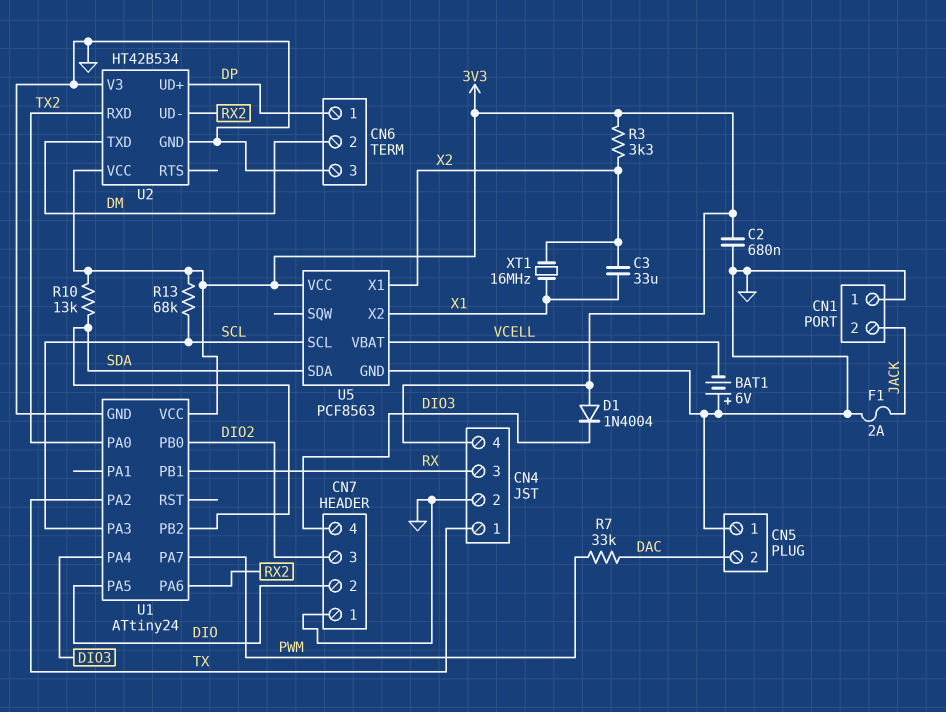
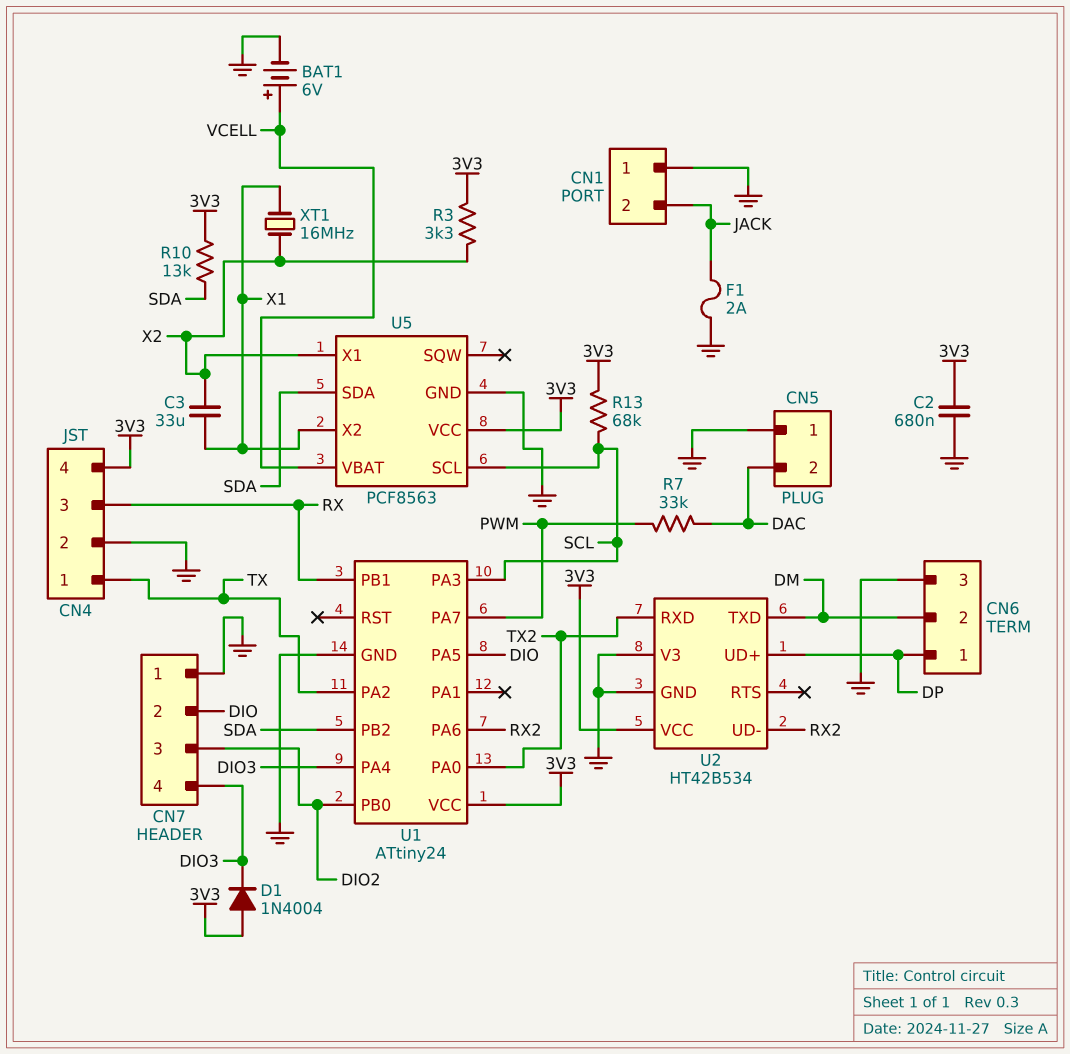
BAT1: 6V (plus GND, minus VCELL) -> 6V (plus VCELL, minus GND)

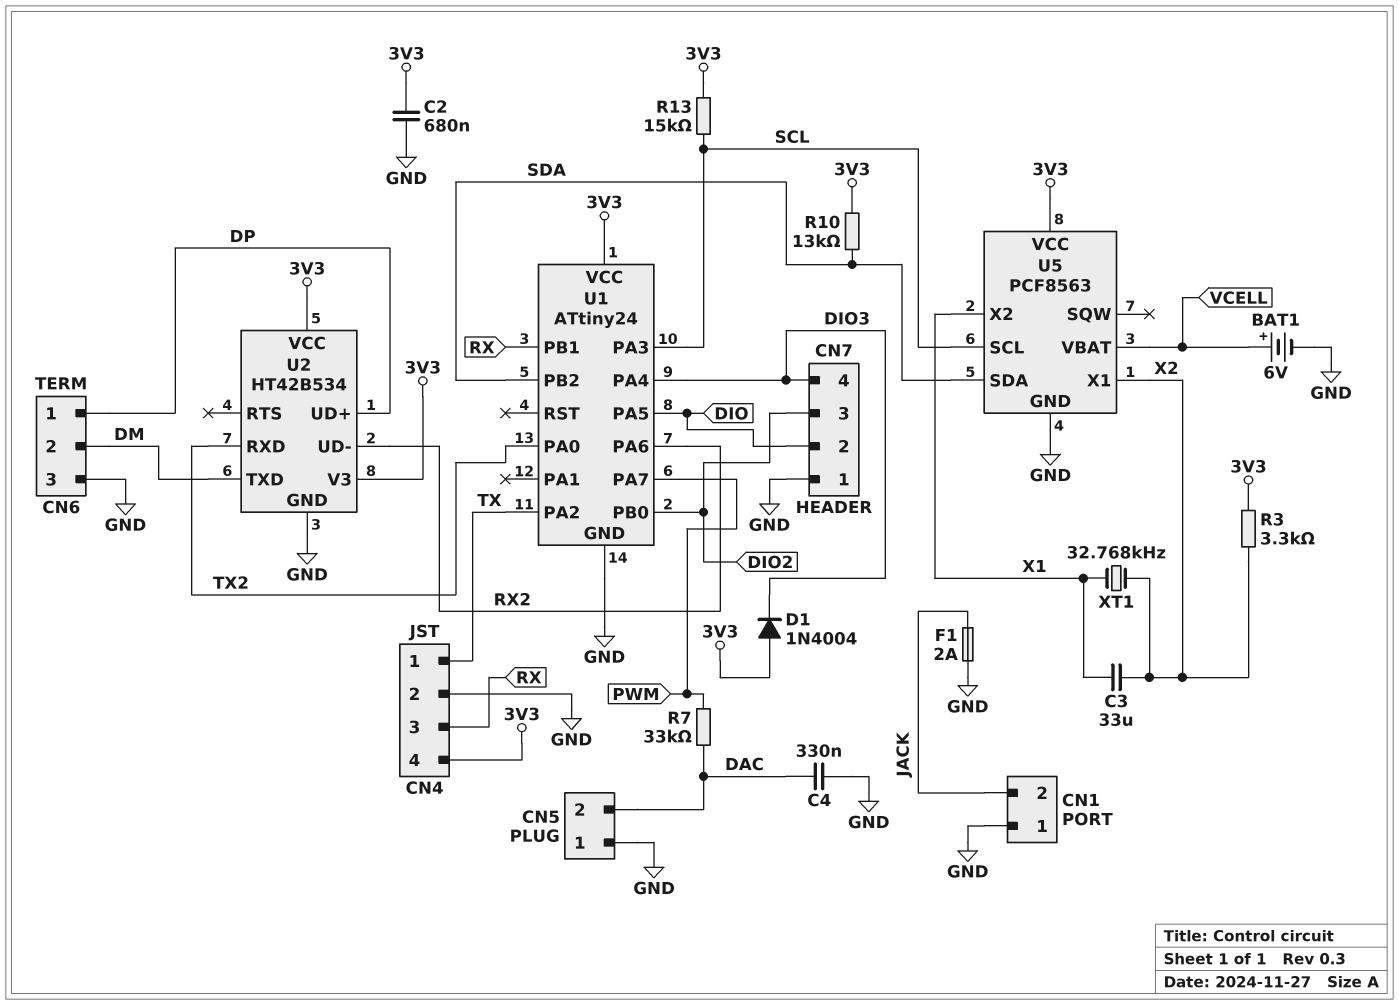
C4: none -> 330nF (DAC, GND)
R13: 68k (3V3, SCL) -> 15k (3V3, SCL)
U2 pin V3: GND -> 3V3
XT1: 16MHz (X1, X2) -> 32.768kHz (X1, X2)

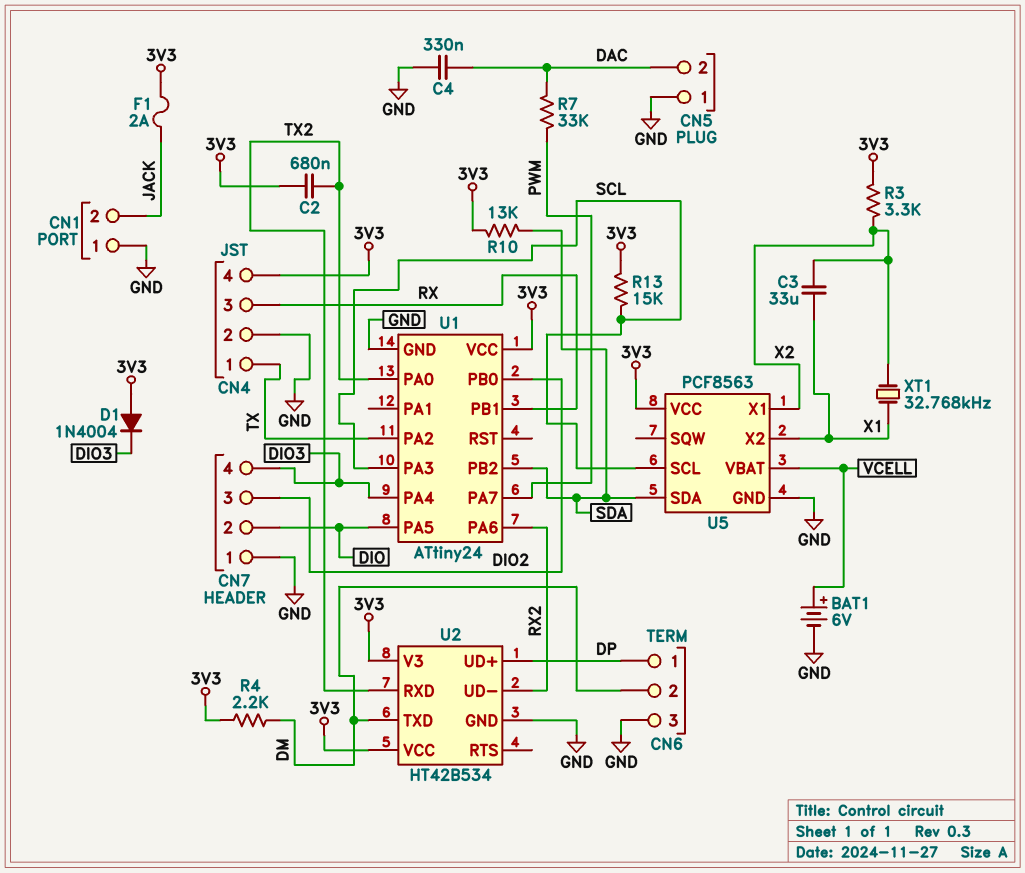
C2: 680nF (3V3, GND) -> 680nF (3V3, TX2)
F1: 2A (GND, JACK) -> 2A (3V3, JACK)
R4: none -> 2.2k (3V3, DM)

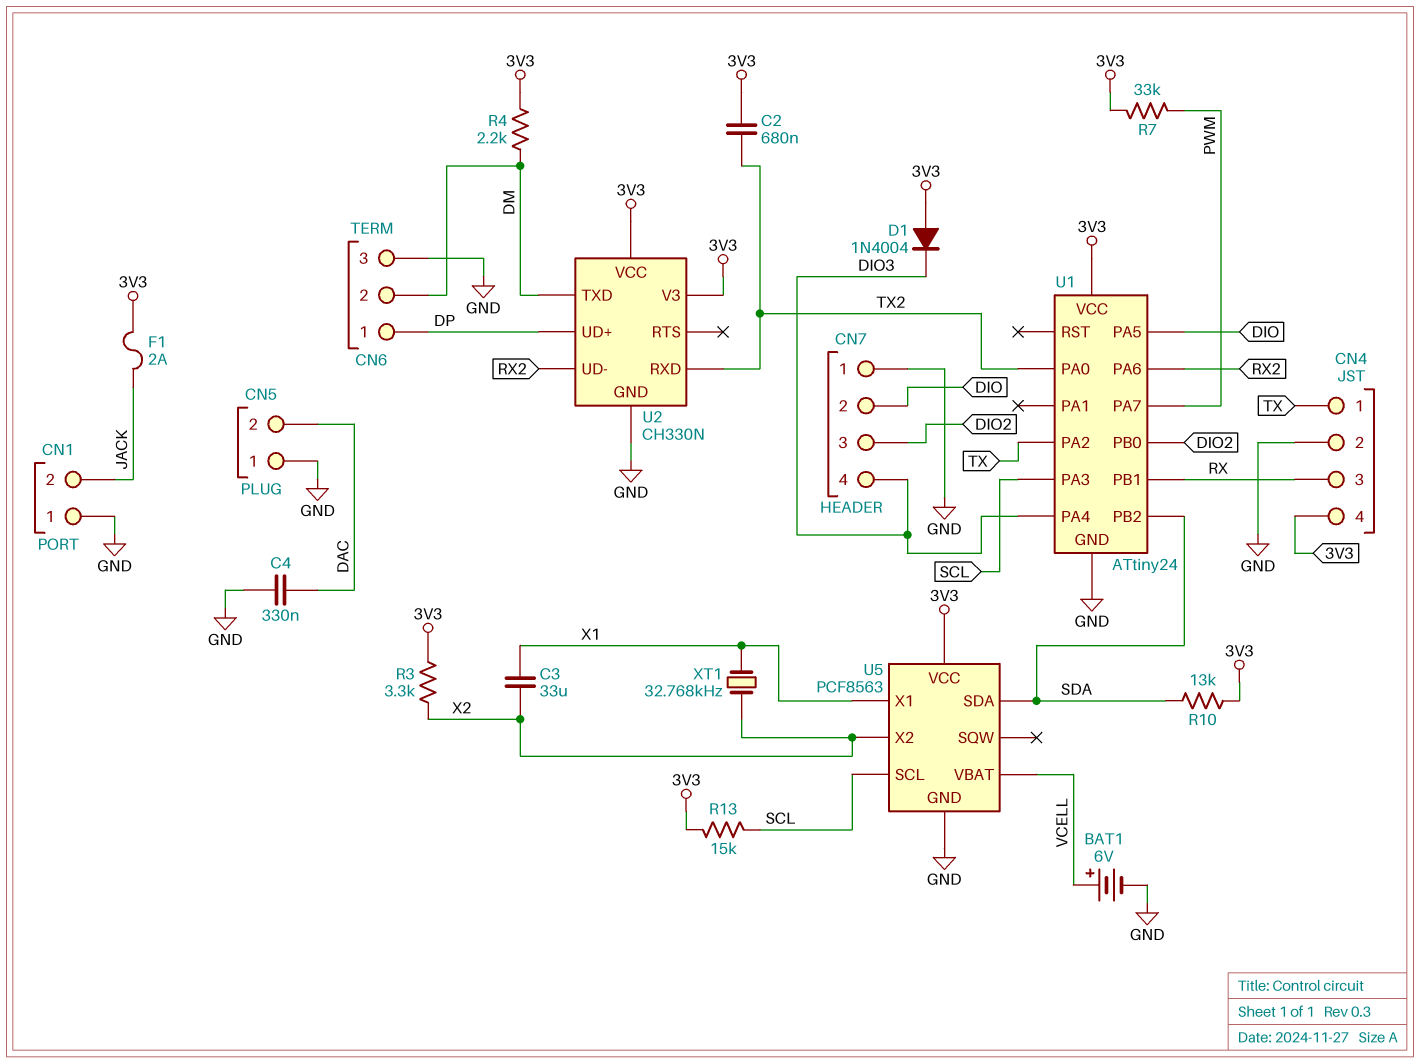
R7: 33k (DAC, PWM) -> 33k (3V3, PWM)
U2: HT42B534 -> CH330N
U5 pin X1: X2 -> X1
U5 pin X2: X1 -> X2

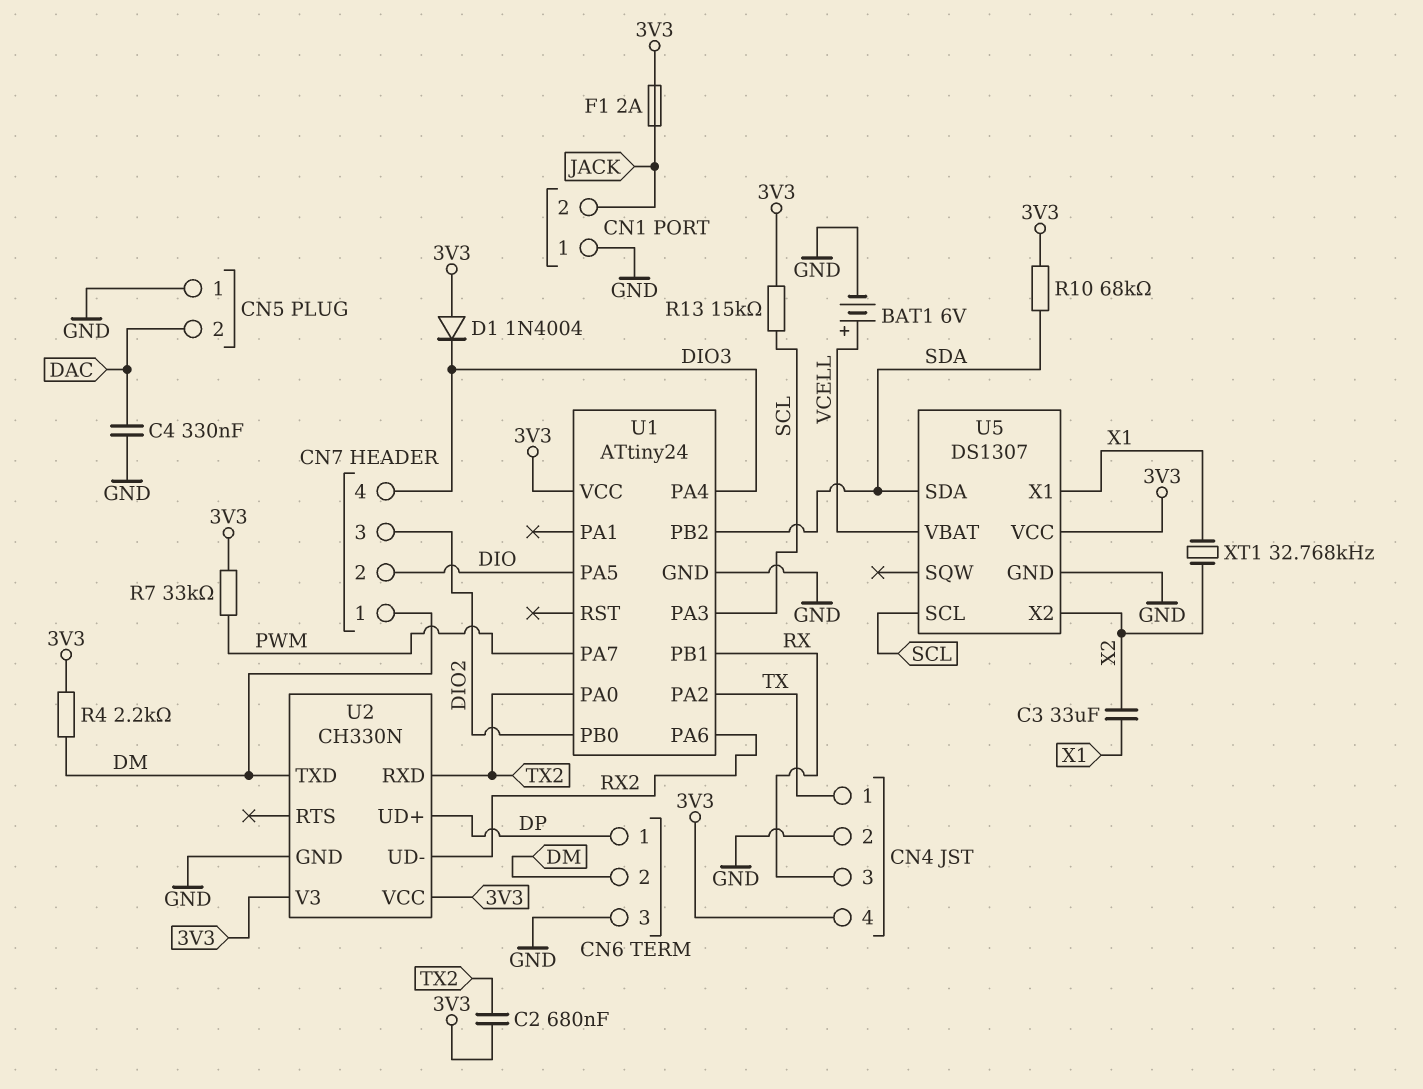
CN7 pin 1: GND -> DM
R3: 3.3k (3V3, X2) -> none
R10: 13k (3V3, SDA) -> 68k (3V3, SDA)
U5: PCF8563 -> DS1307

